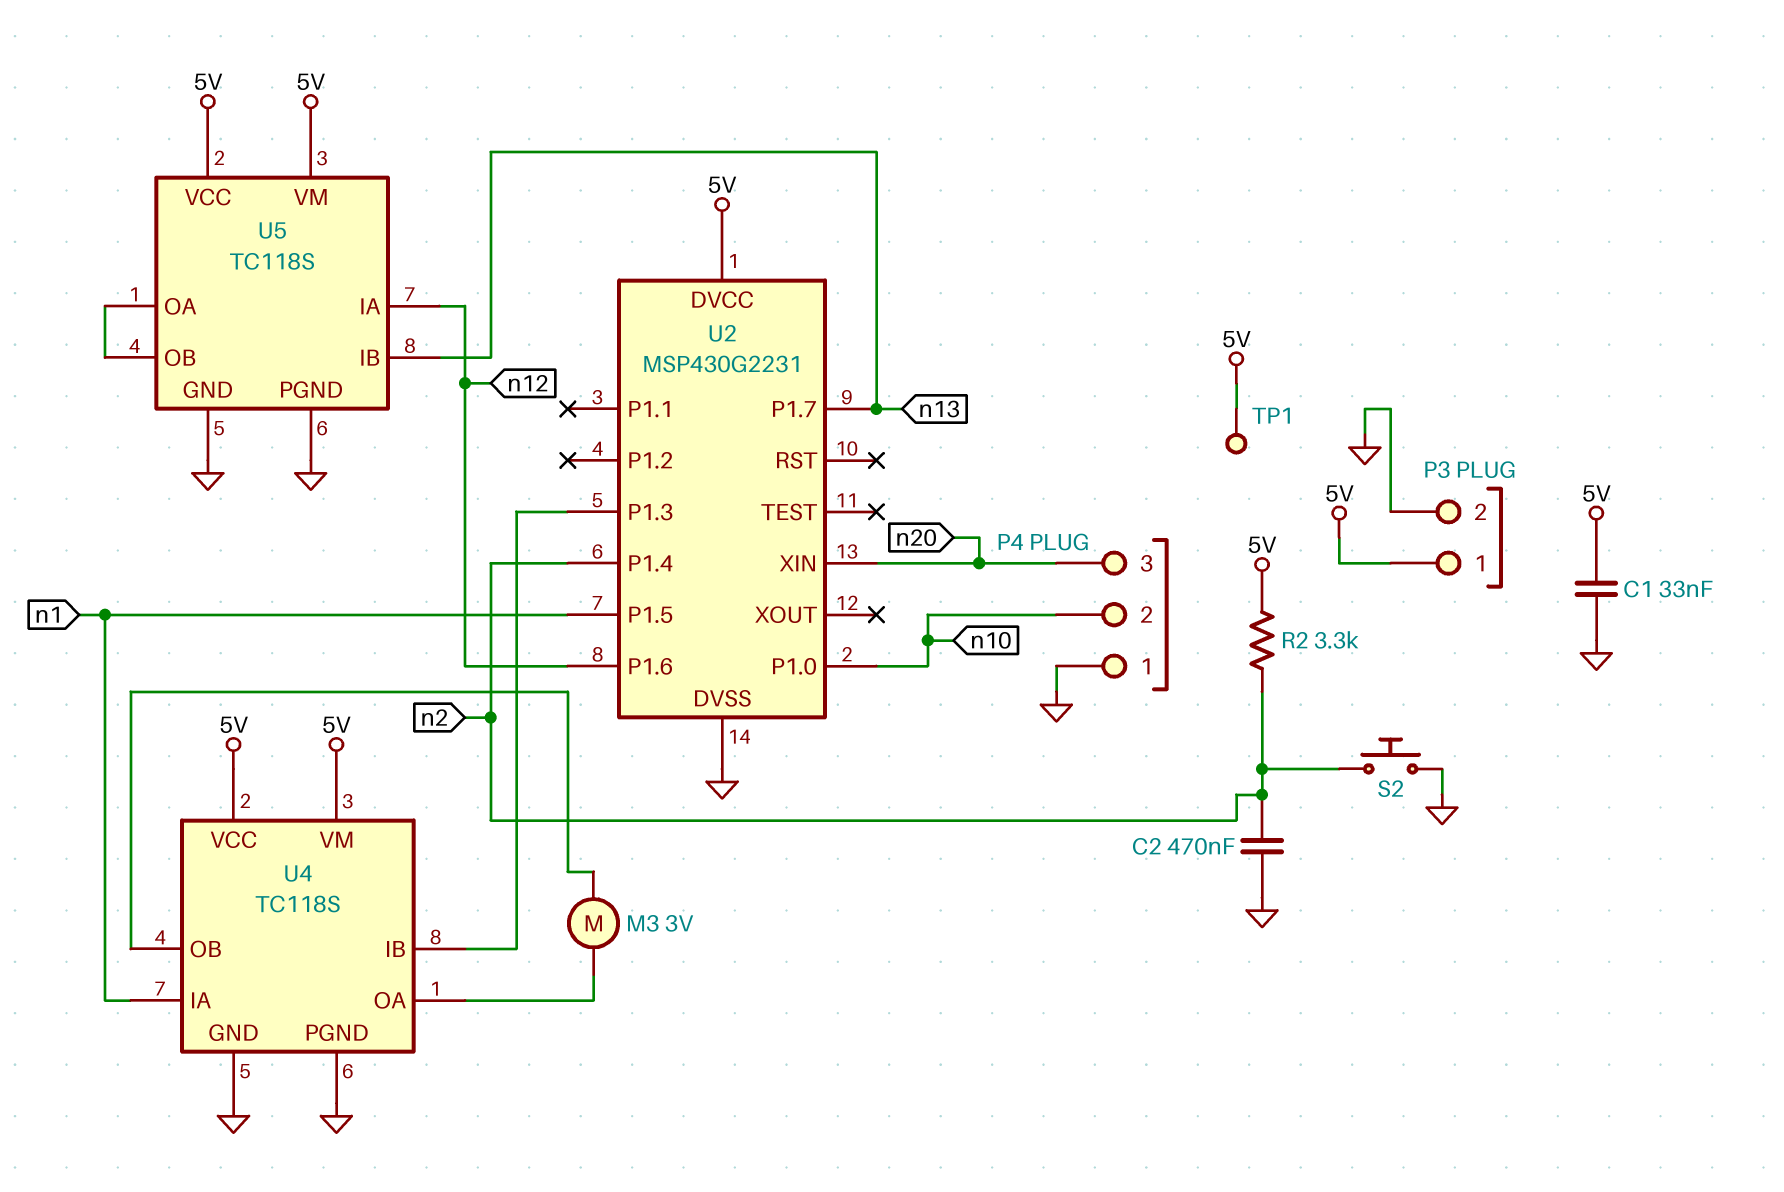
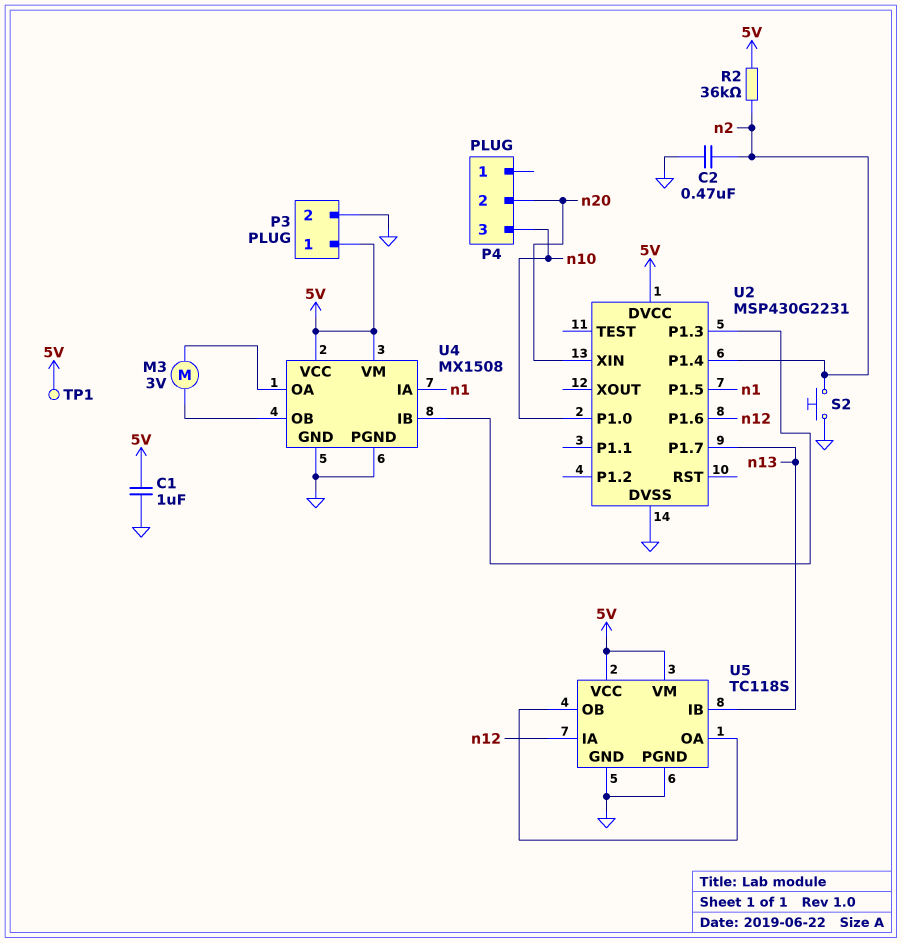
C1: 33nF (5V, GND) -> 1uF (5V, GND)
P4 pin 1: GND -> none
P4 pin 2: n10 -> n20
P4 pin 3: n20 -> n10
R2: 3.3k (5V, n2) -> 36k (5V, n2)
U4: TC118S -> MX1508

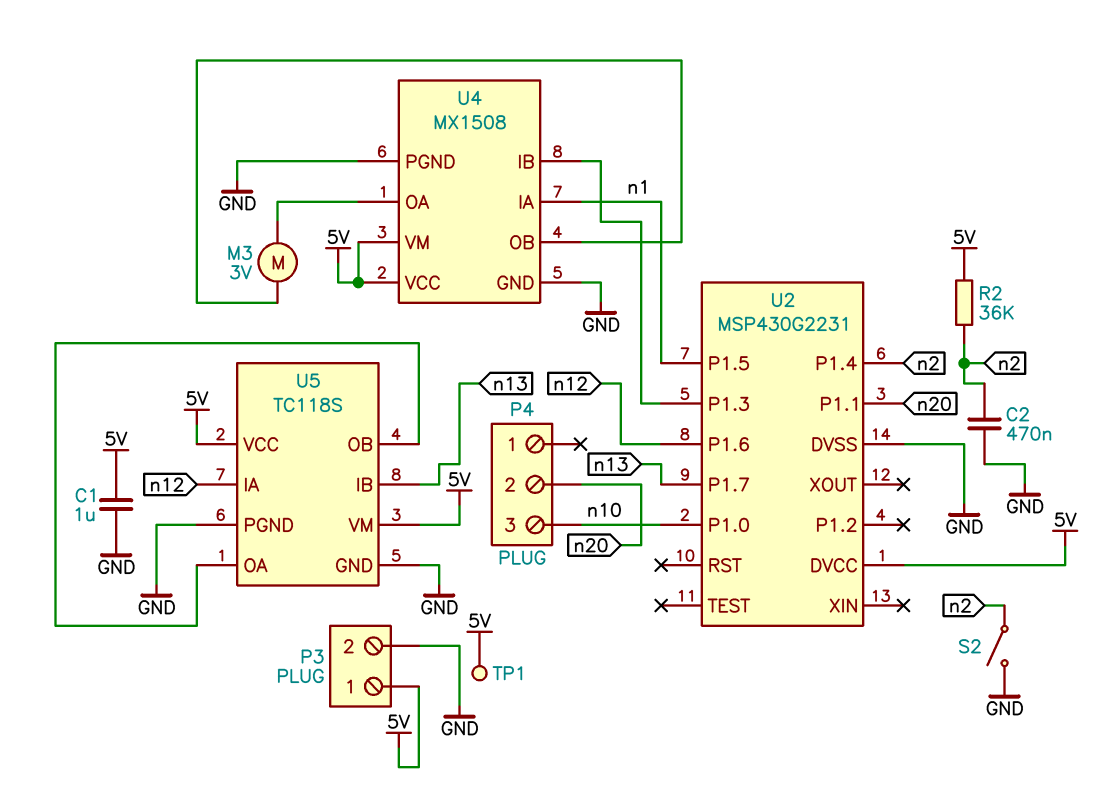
S2: button (GND, n2) -> switch (GND, n2)
U2 pin P1.1: none -> n20
U2 pin XIN: n20 -> none

